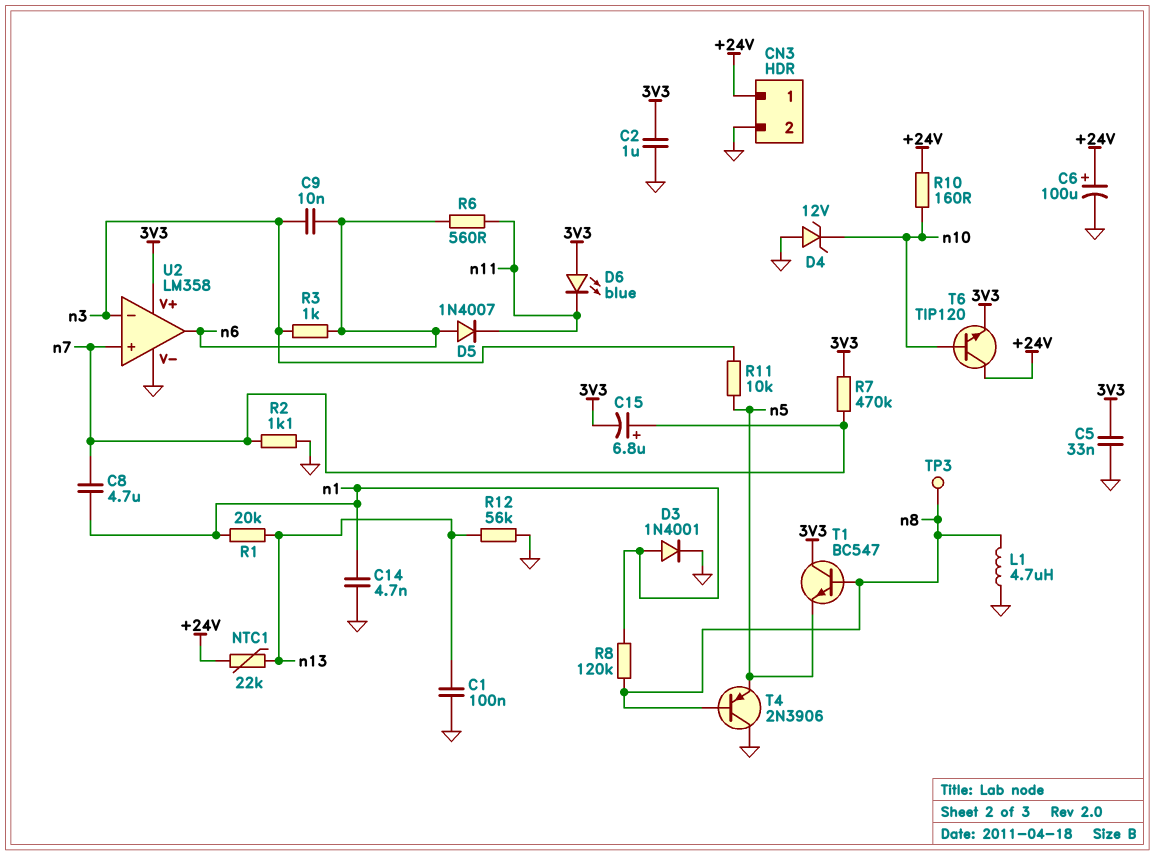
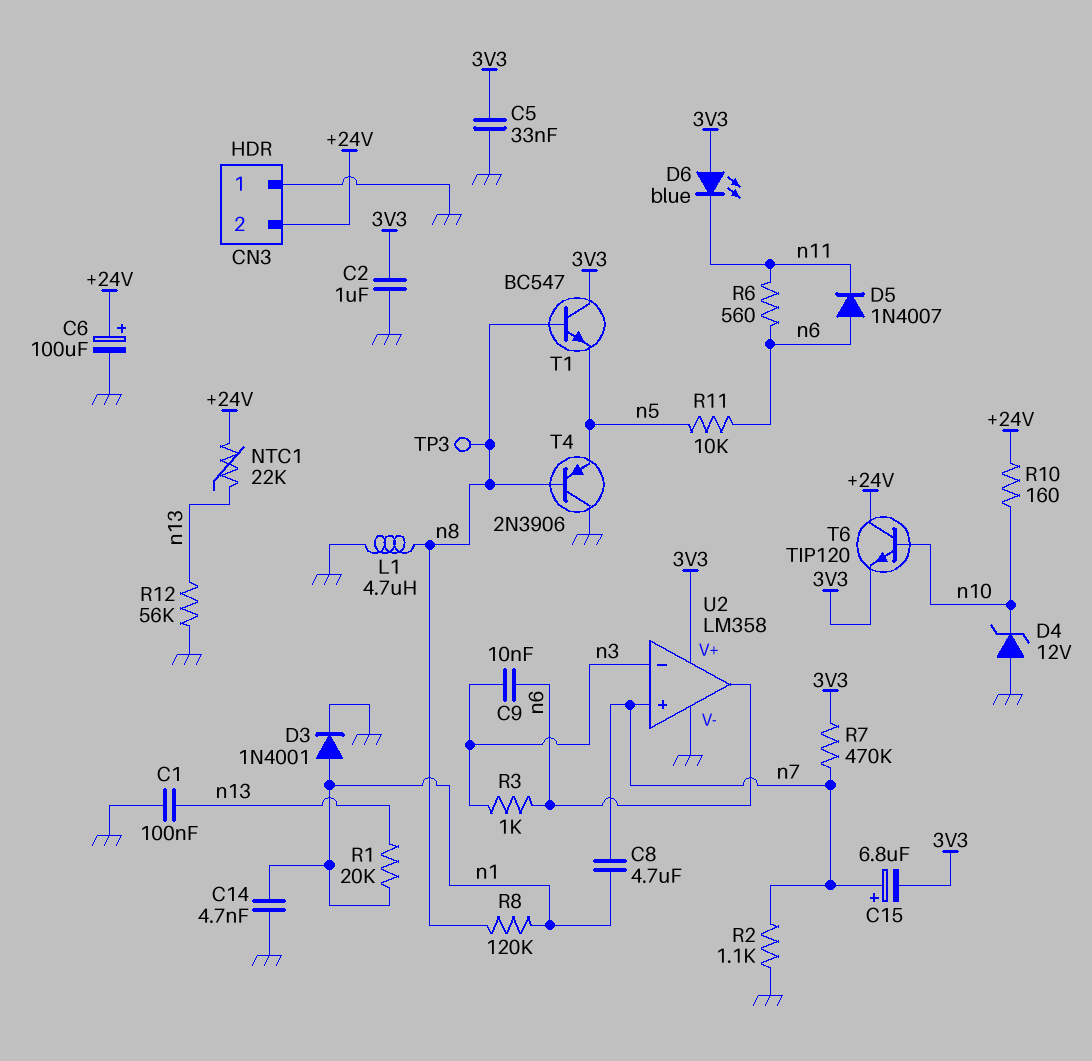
CN3 pin 1: +24V -> GND
CN3 pin 2: GND -> +24V
R11: 10k (n3, n5) -> 10k (n5, n6)

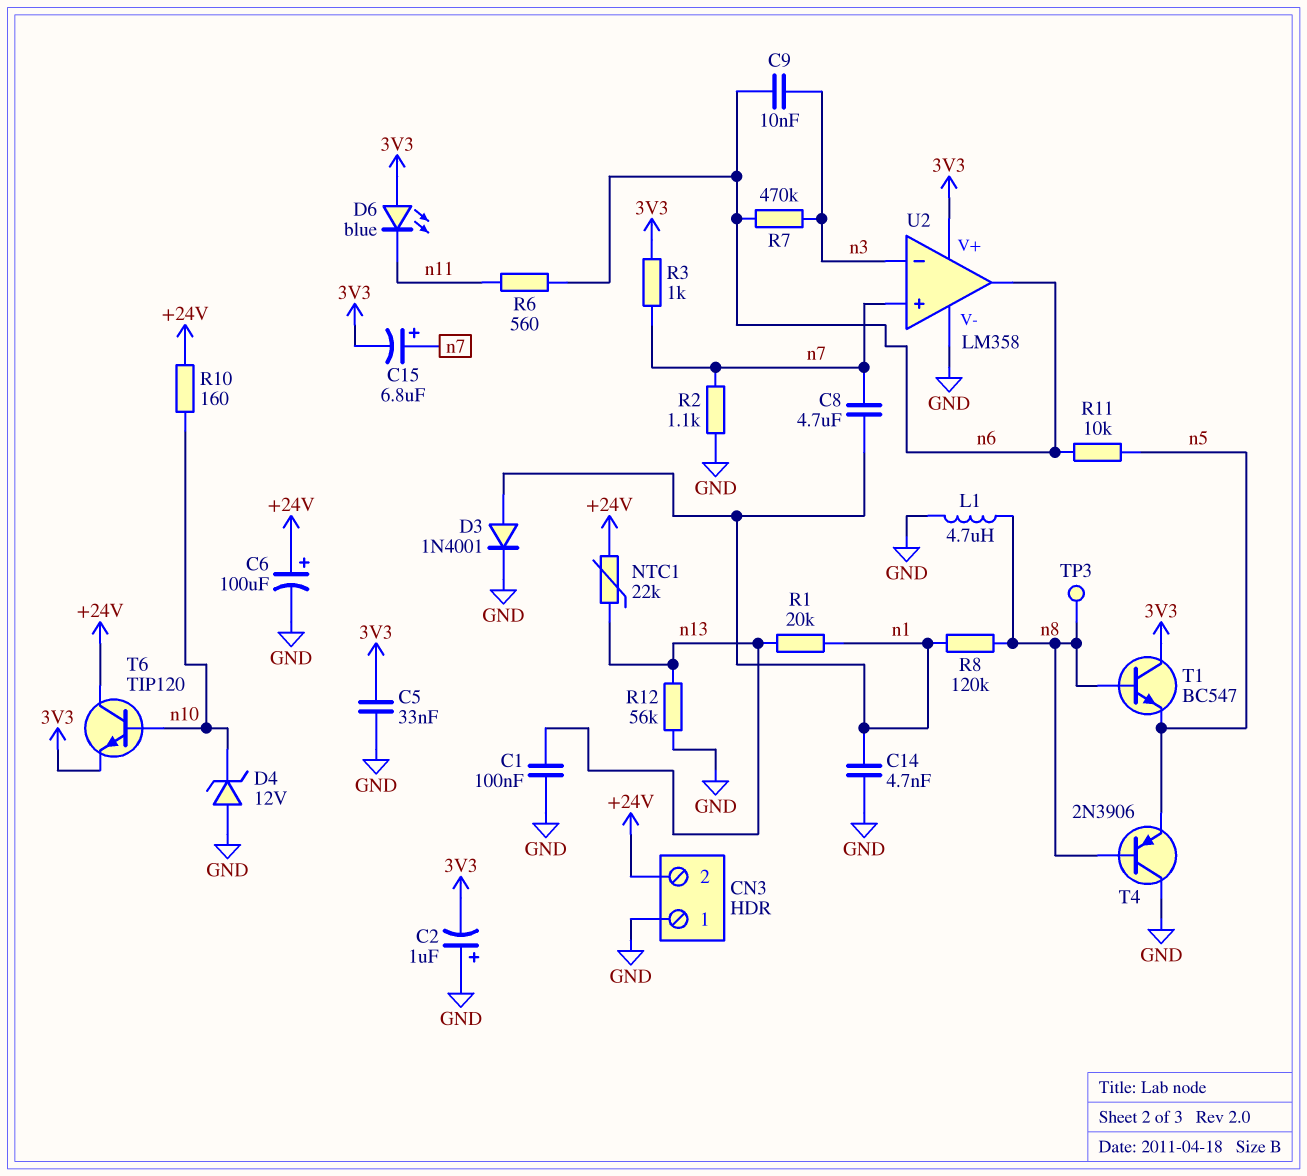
C2: 1uF (3V3, GND) -> 1uF (plus GND, minus 3V3)
D5: diode 1N4007 (A n6, K n11) -> none
R3: 1k (n3, n6) -> 1k (3V3, n7)
R7: 470k (3V3, n7) -> 470k (n3, n6)

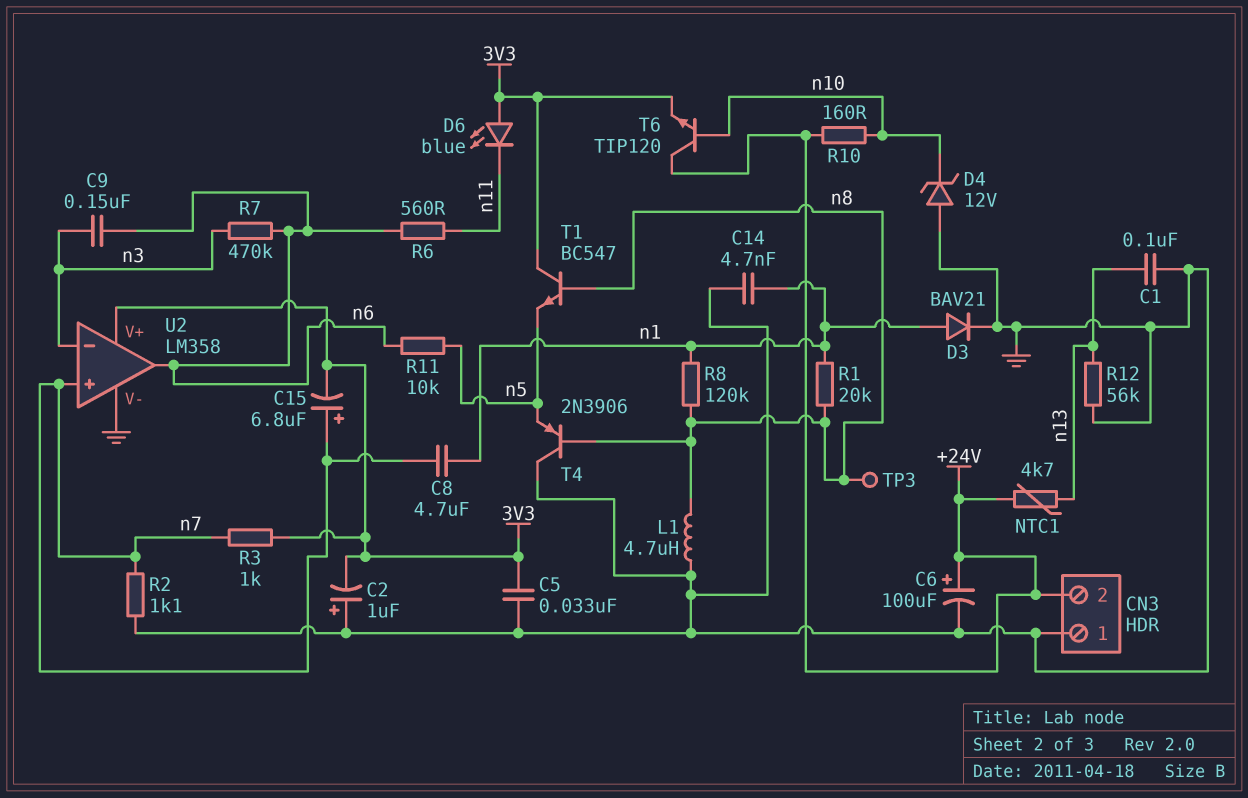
C9: 10nF (n3, n6) -> 150nF (n3, n6)
D3: diode 1N4001 (A n1, K GND) -> diode BAV21 (A n1, K GND)
NTC1: 22k (+24V, n13) -> 4.7k (+24V, n13)
R1: 20k (n1, n13) -> 20k (n1, n8)

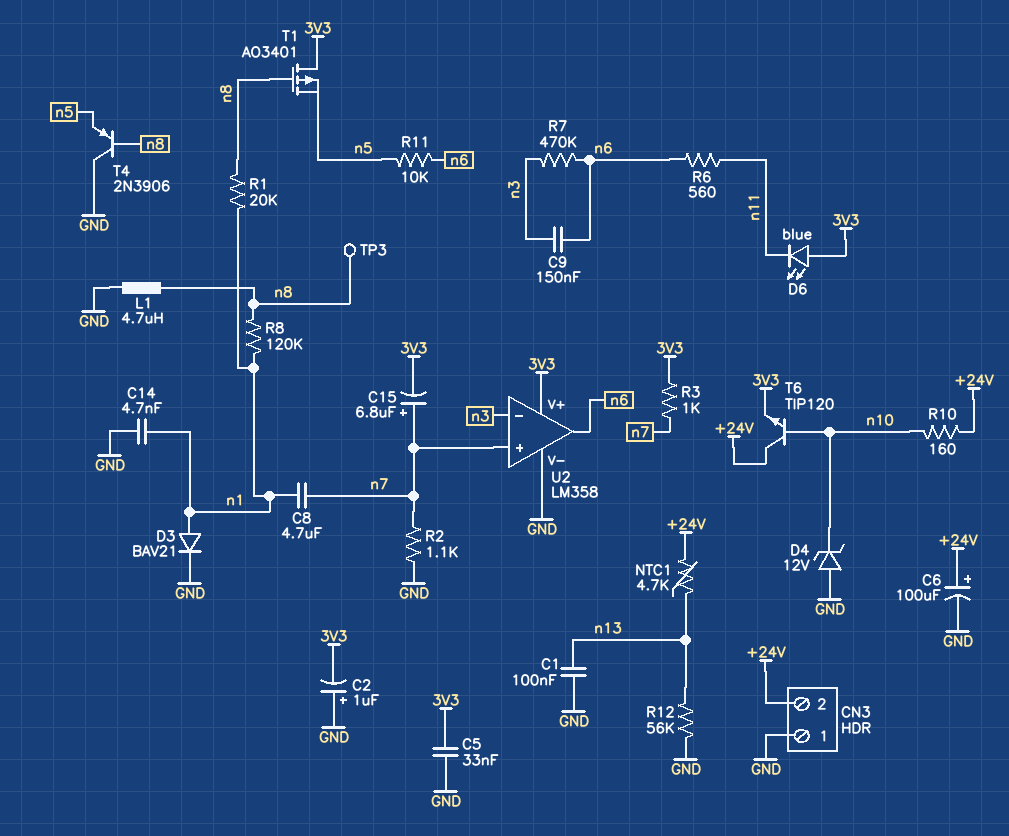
T1: NPN BC547 (B n8, C 3V3, E n5) -> PMOS AO3401 (G n8, D 3V3, S n5)

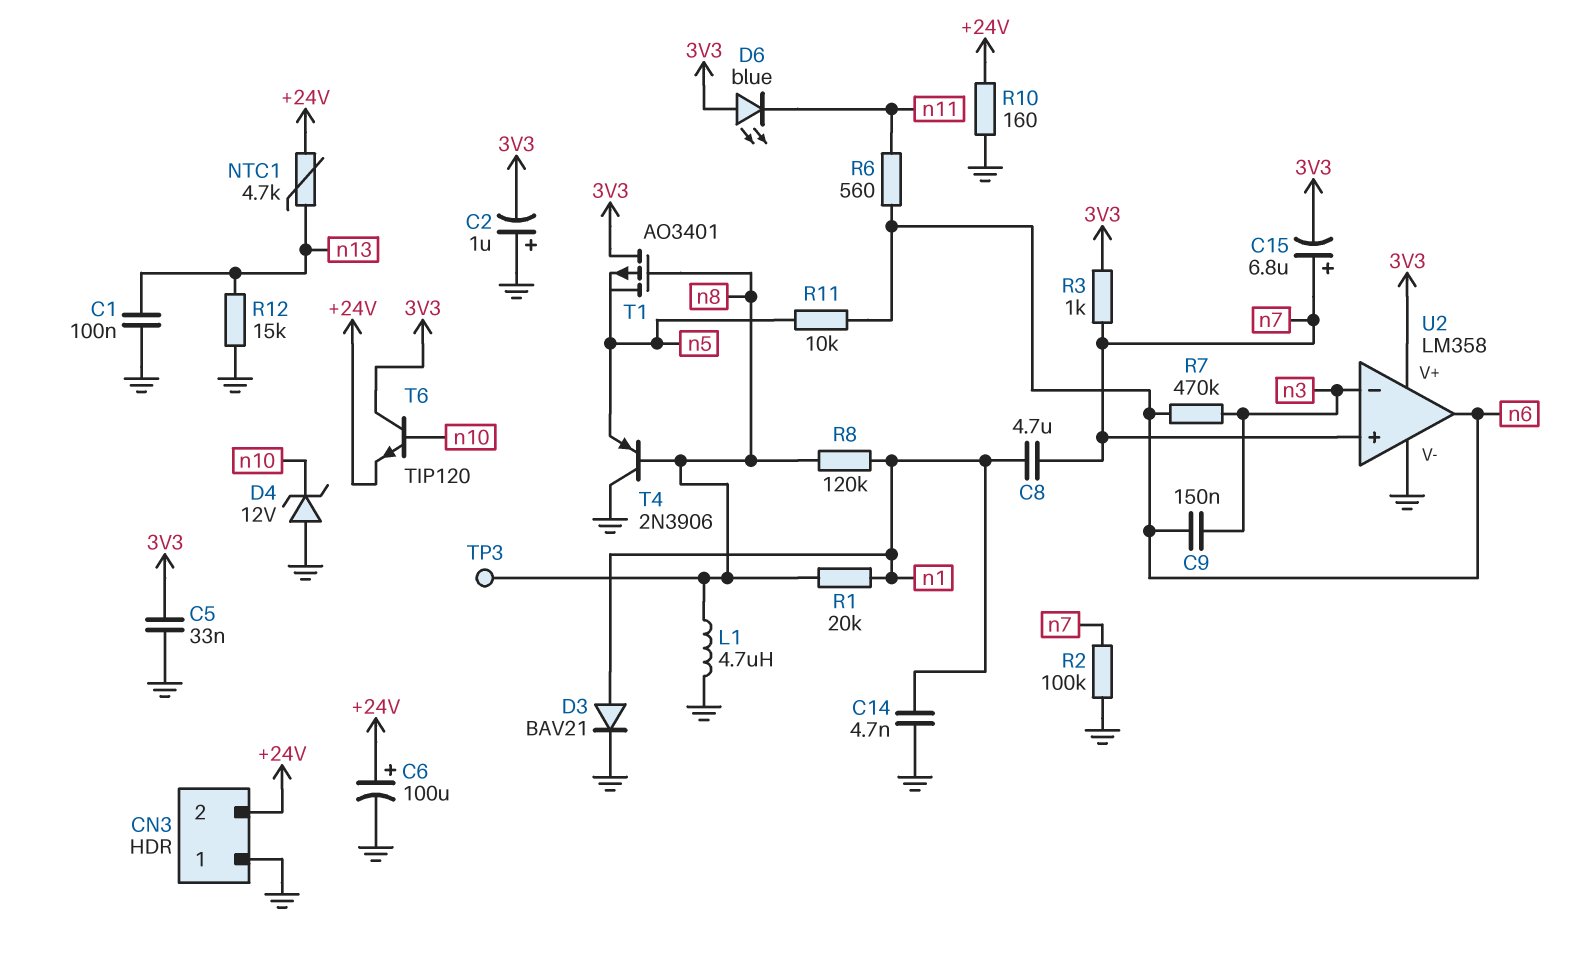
R2: 1.1k (GND, n7) -> 100k (GND, n7)
R10: 160 (+24V, n10) -> 160 (+24V, GND)
R12: 56k (GND, n13) -> 15k (GND, n13)
T6: NPN TIP120 (B n10, C +24V, E 3V3) -> NPN TIP120 (B n10, C 3V3, E +24V)

